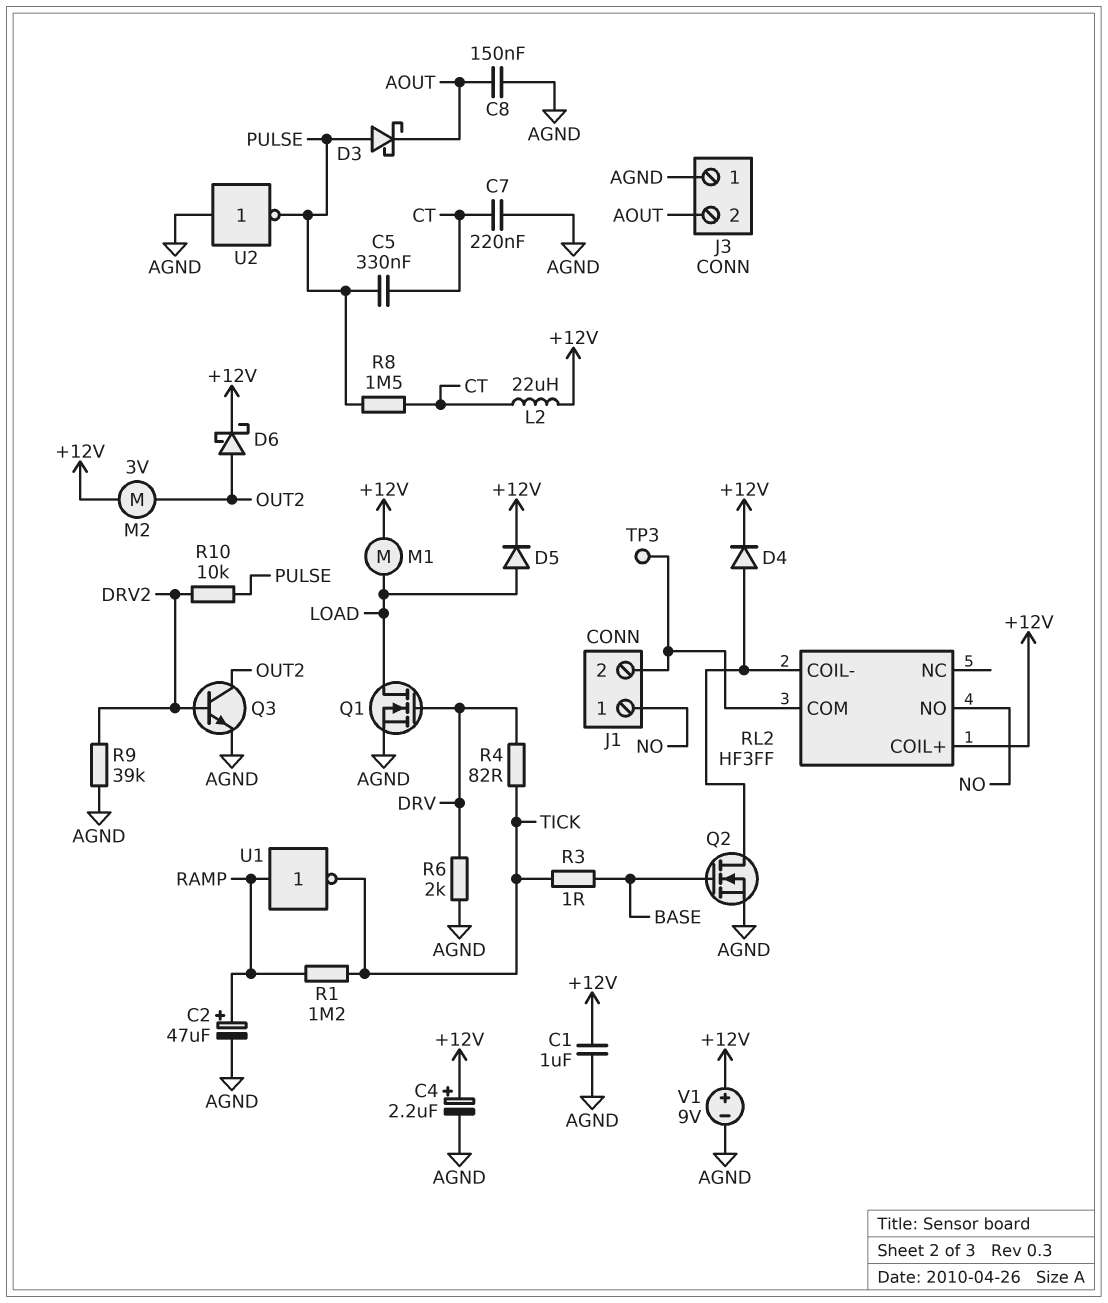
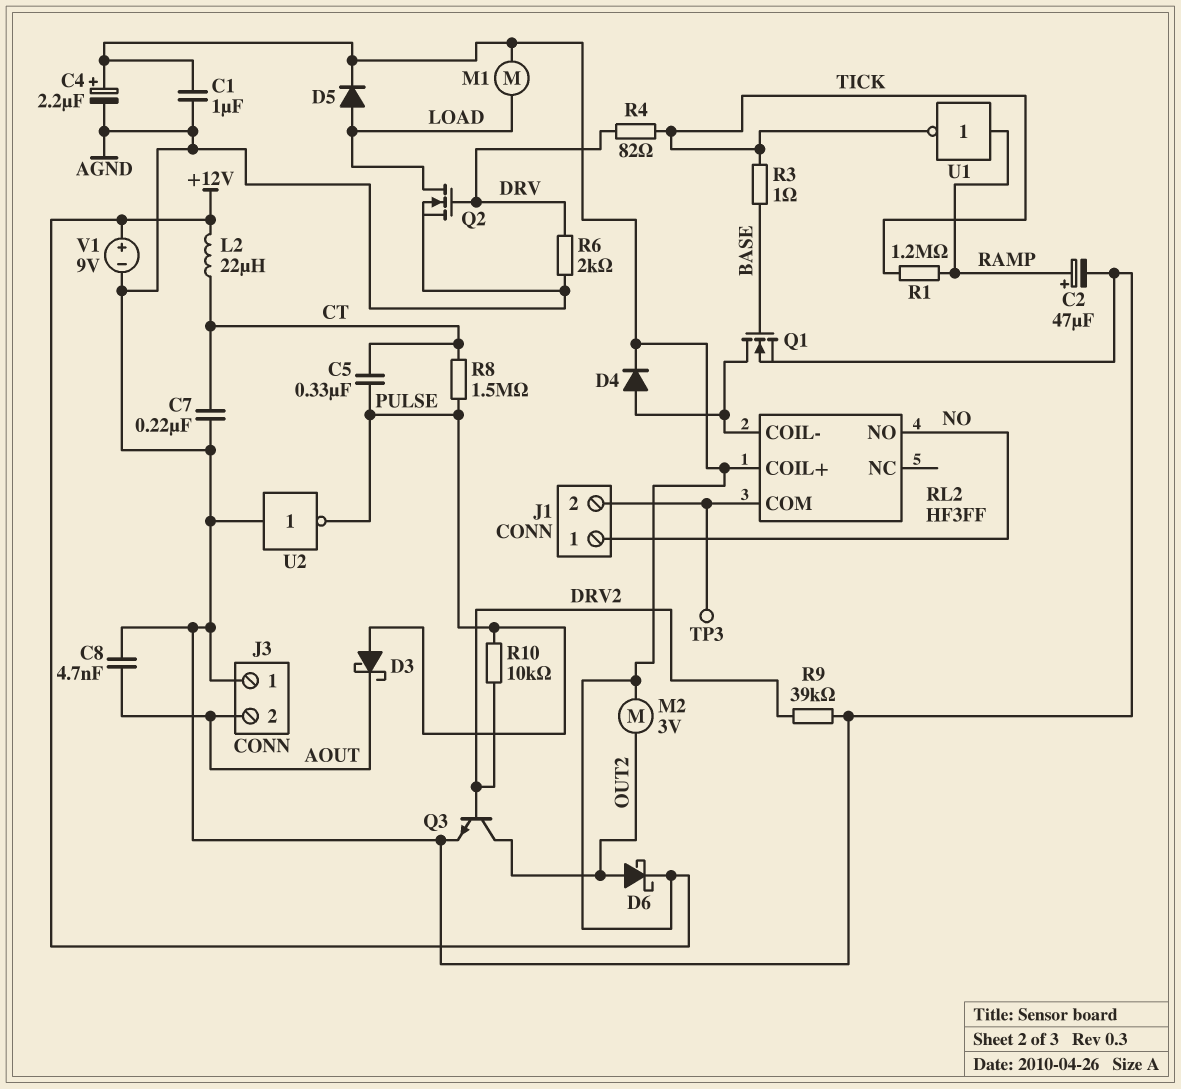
C8: 150nF (AGND, AOUT) -> 4.7nF (AGND, AOUT)
Q1: NMOS (G DRV, D LOAD, S AGND) -> NMOS (G BASE, D RL2/COIL-, S AGND)
Q2: NMOS (G BASE, D RL2/COIL-, S AGND) -> NMOS (G DRV, D LOAD, S AGND)

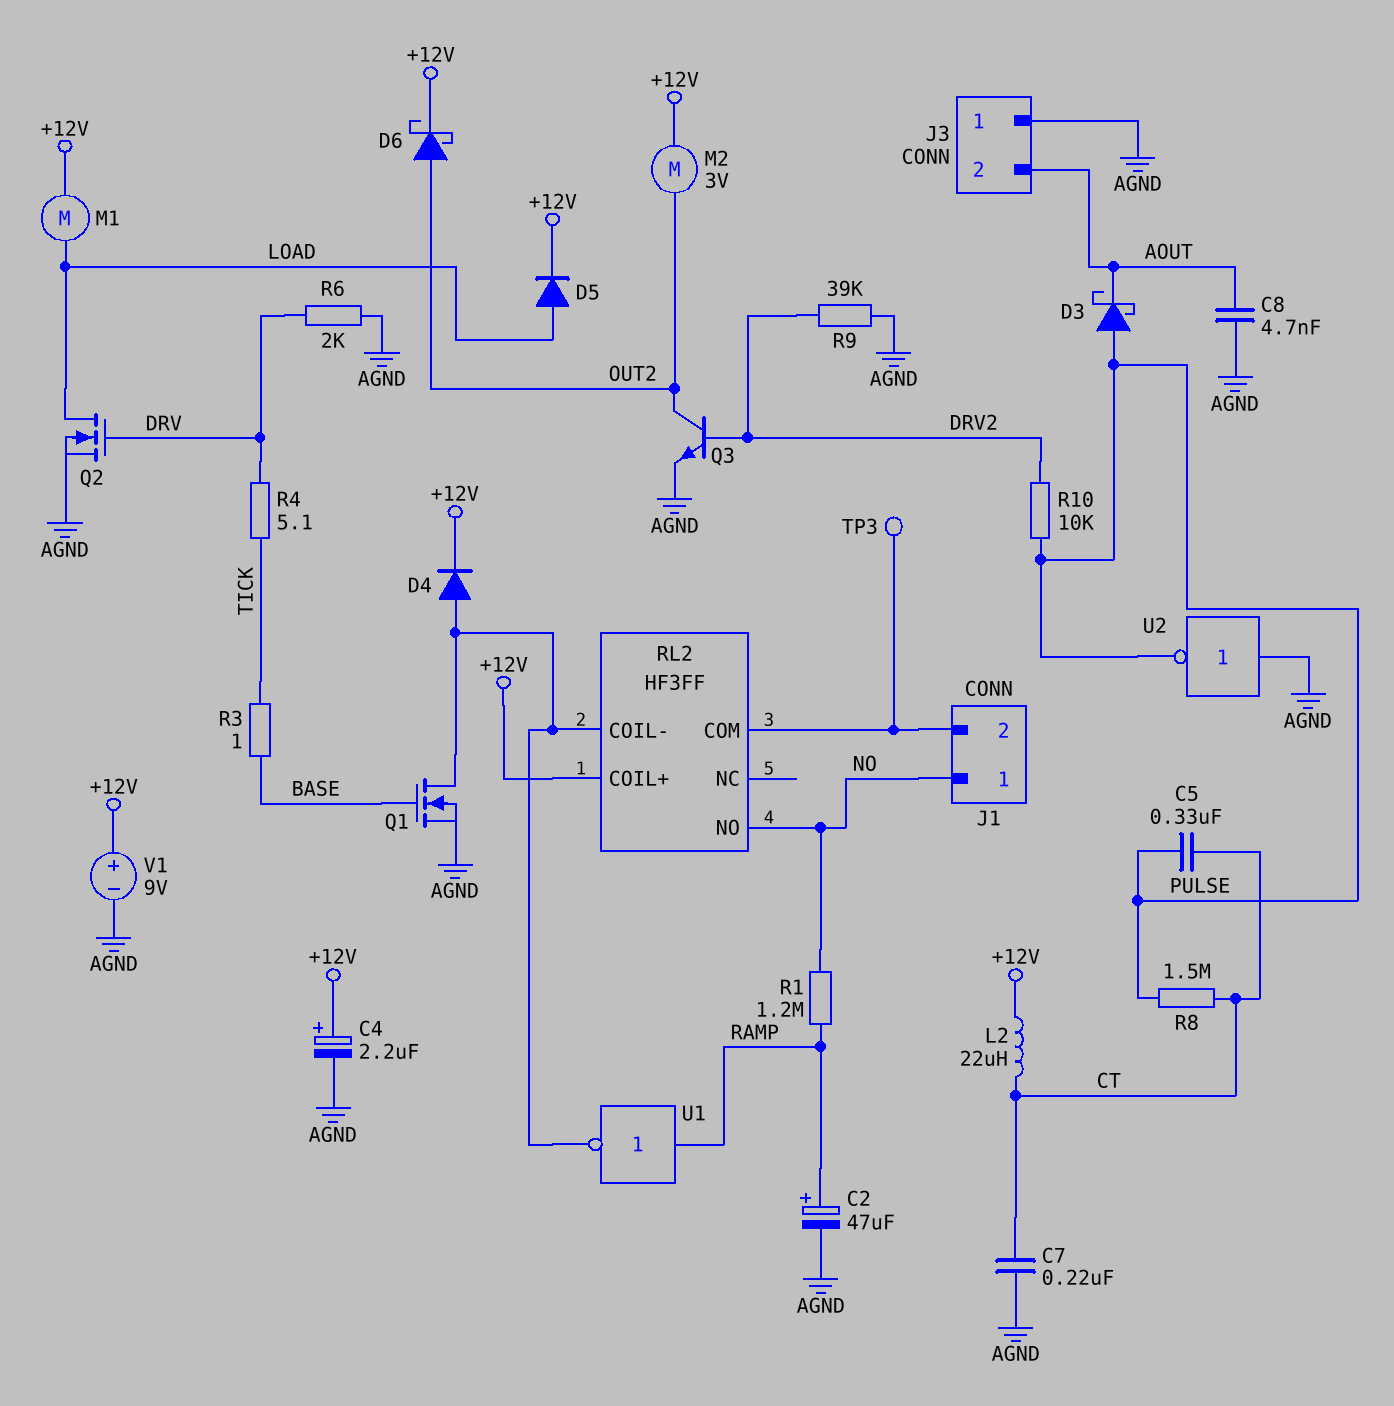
C1: 1uF (+12V, AGND) -> none
R1: 1.2M (RAMP, TICK) -> 1.2M (NO, RAMP)
R4: 82 (DRV, TICK) -> 5.1 (DRV, TICK)
U1: NOT (in RAMP, out TICK) -> NOT (in RAMP, out RL2/COIL-)

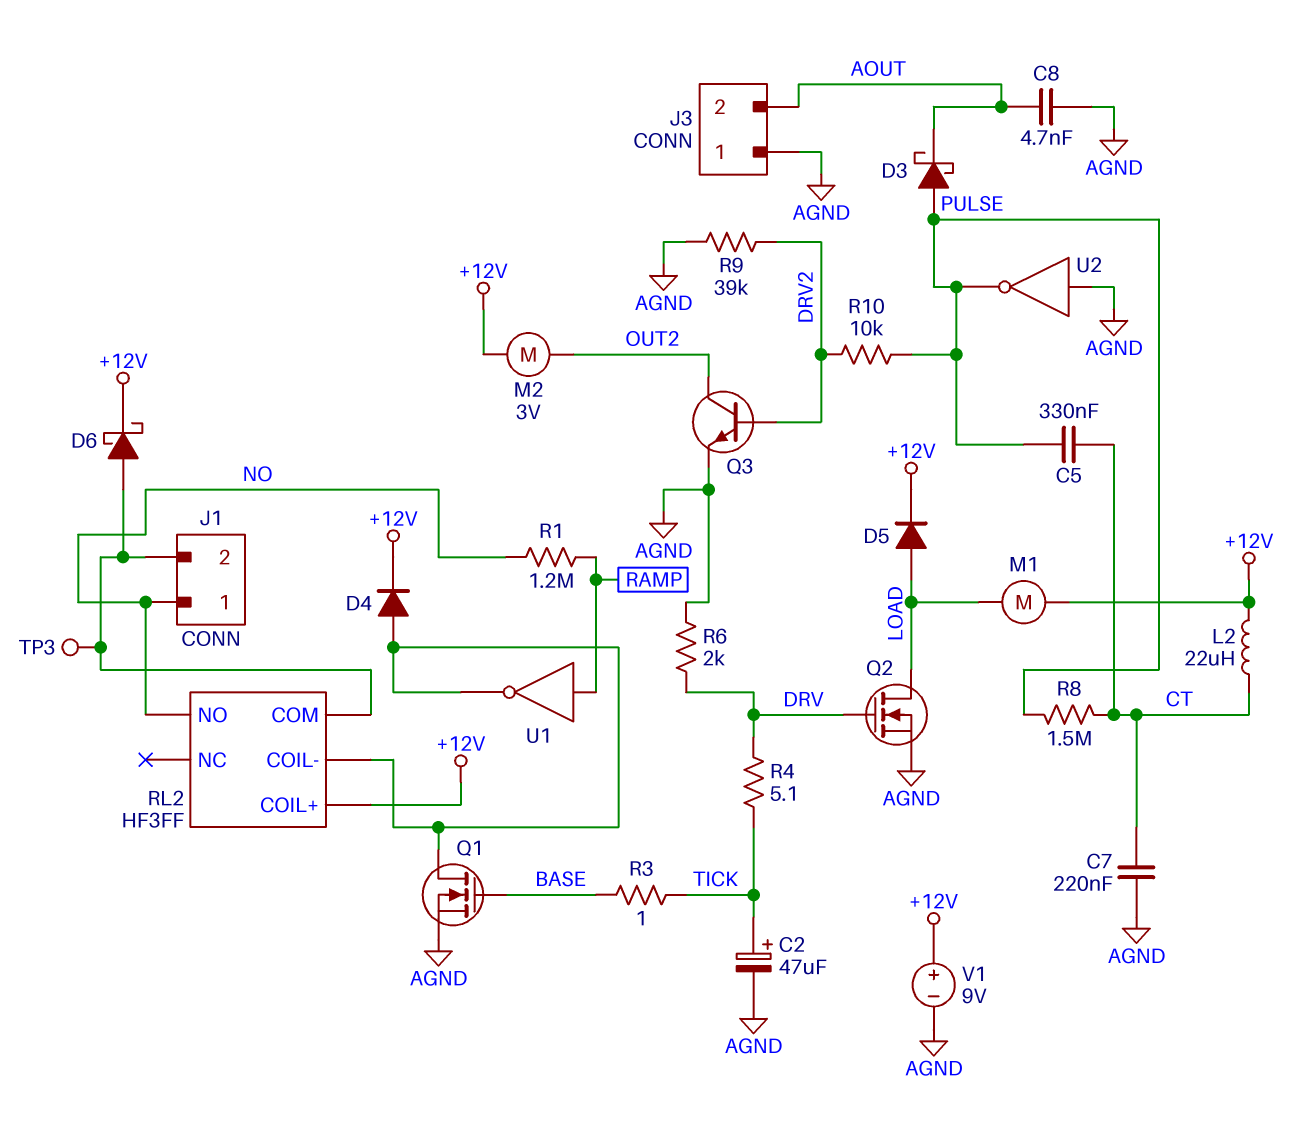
C2: 47uF (plus RAMP, minus AGND) -> 47uF (plus TICK, minus AGND)
C4: 2.2uF (plus +12V, minus AGND) -> none
D6: schottky (A OUT2, K +12V) -> schottky (A J1/2, K +12V)

